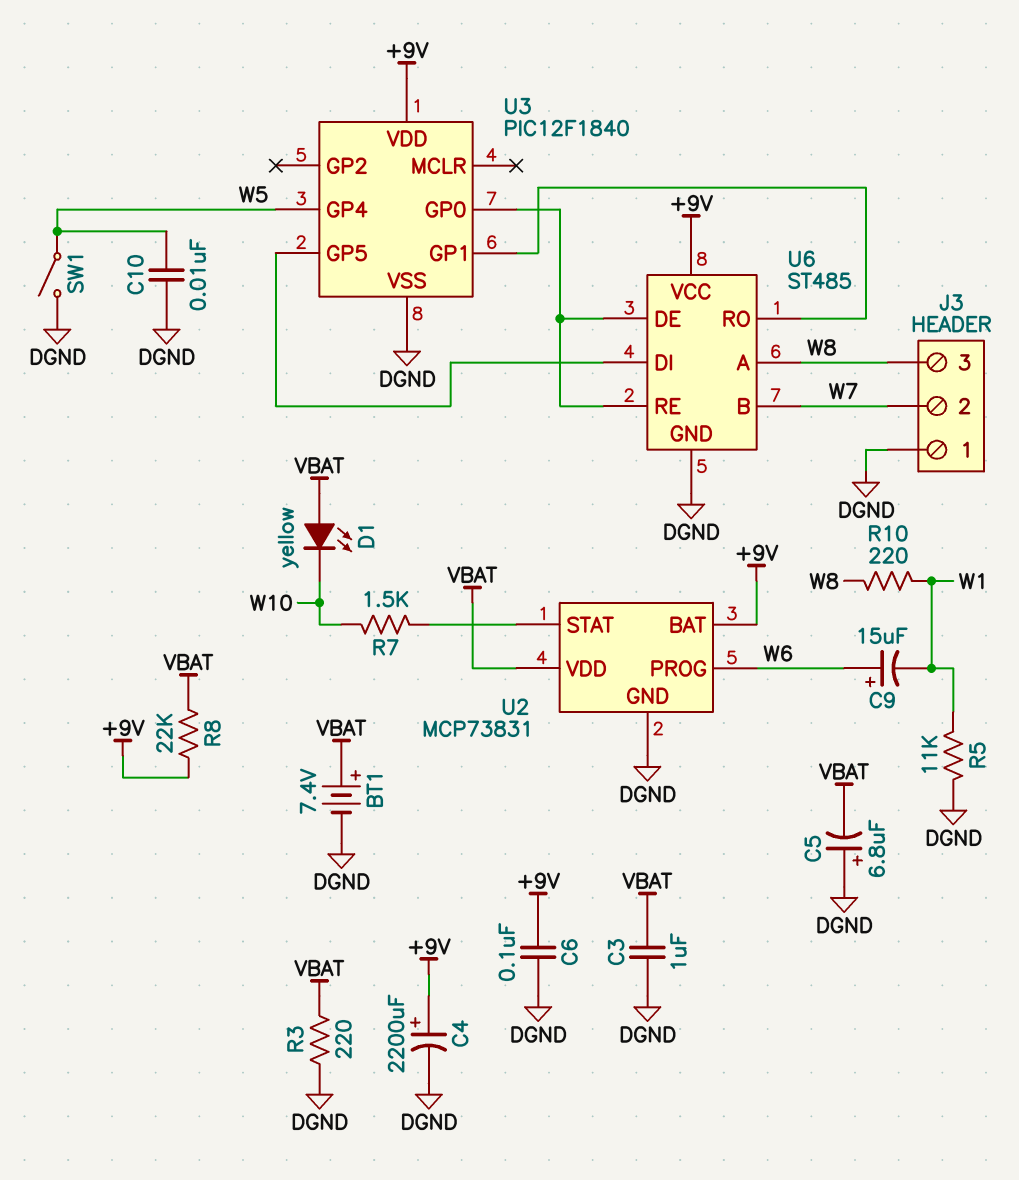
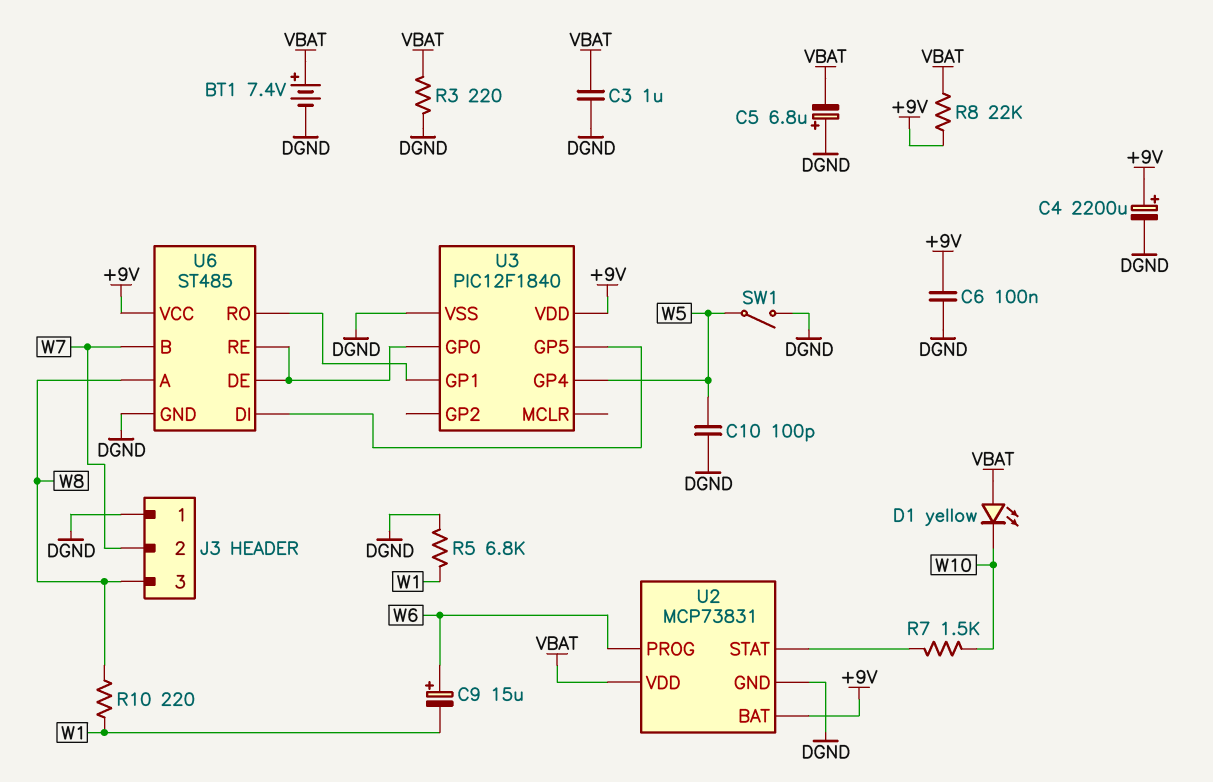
C10: 10nF (DGND, W5) -> 100pF (DGND, W5)
R5: 11k (DGND, W1) -> 6.8k (DGND, W1)

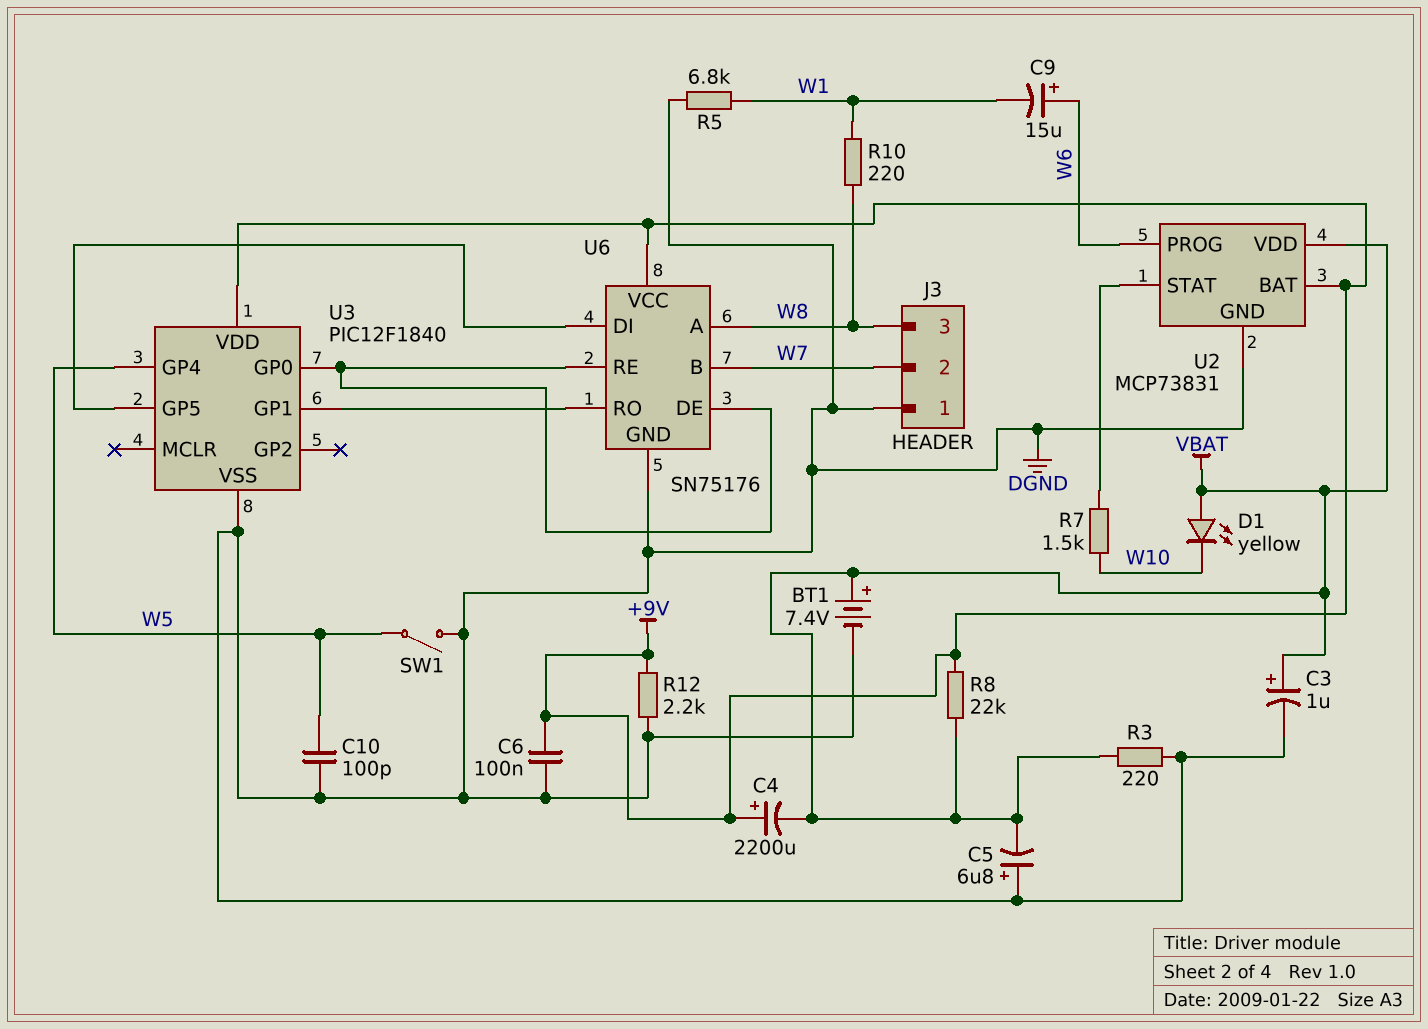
C3: 1uF (DGND, VBAT) -> 1uF (plus VBAT, minus DGND)
C4: 2200uF (plus +9V, minus DGND) -> 2200uF (plus +9V, minus VBAT)
R12: none -> 2.2k (+9V, DGND)
U6: ST485 -> SN75176

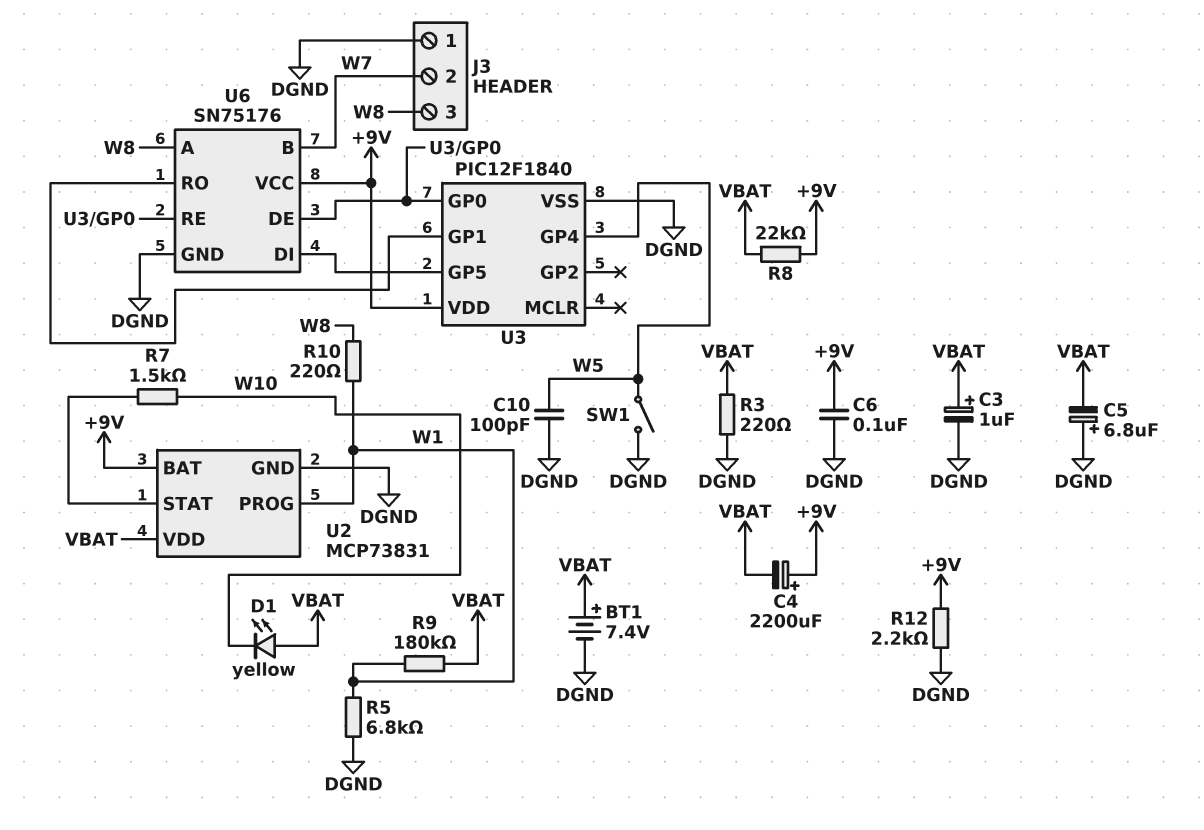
C9: 15uF (plus W6, minus W1) -> none
R9: none -> 180k (VBAT, W1)
U2 pin PROG: W6 -> W1

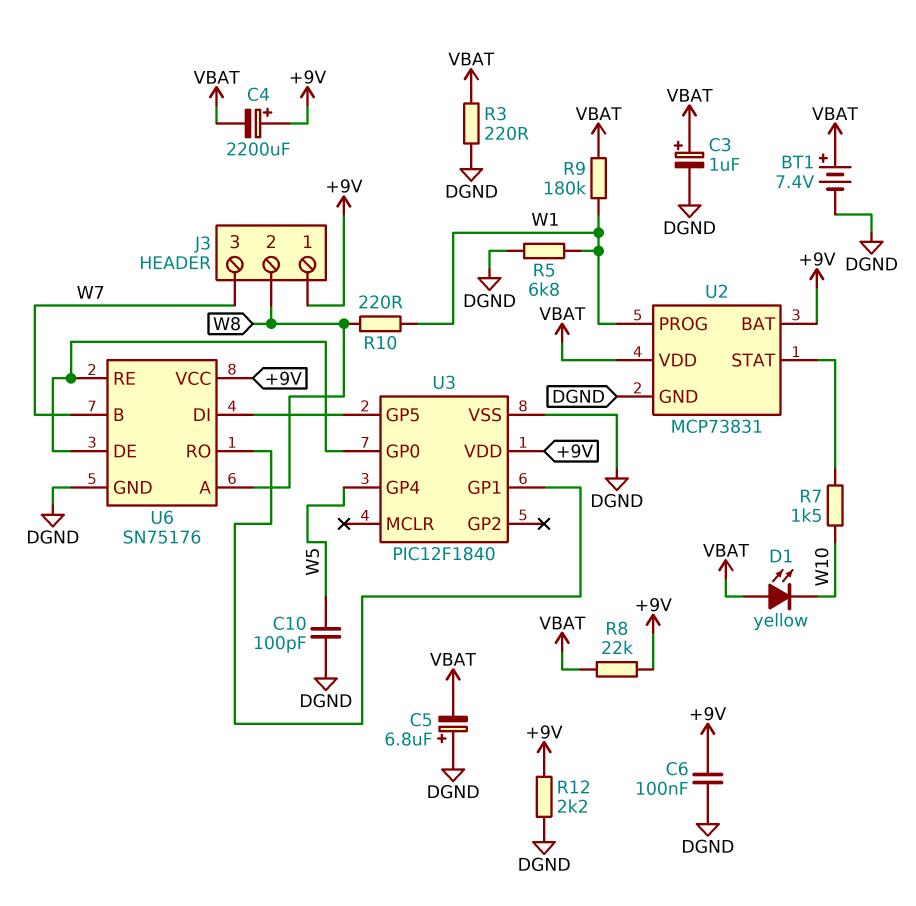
J3 pin 1: DGND -> +9V
J3 pin 2: W7 -> W8
J3 pin 3: W8 -> W7
SW1: switch (DGND, W5) -> none

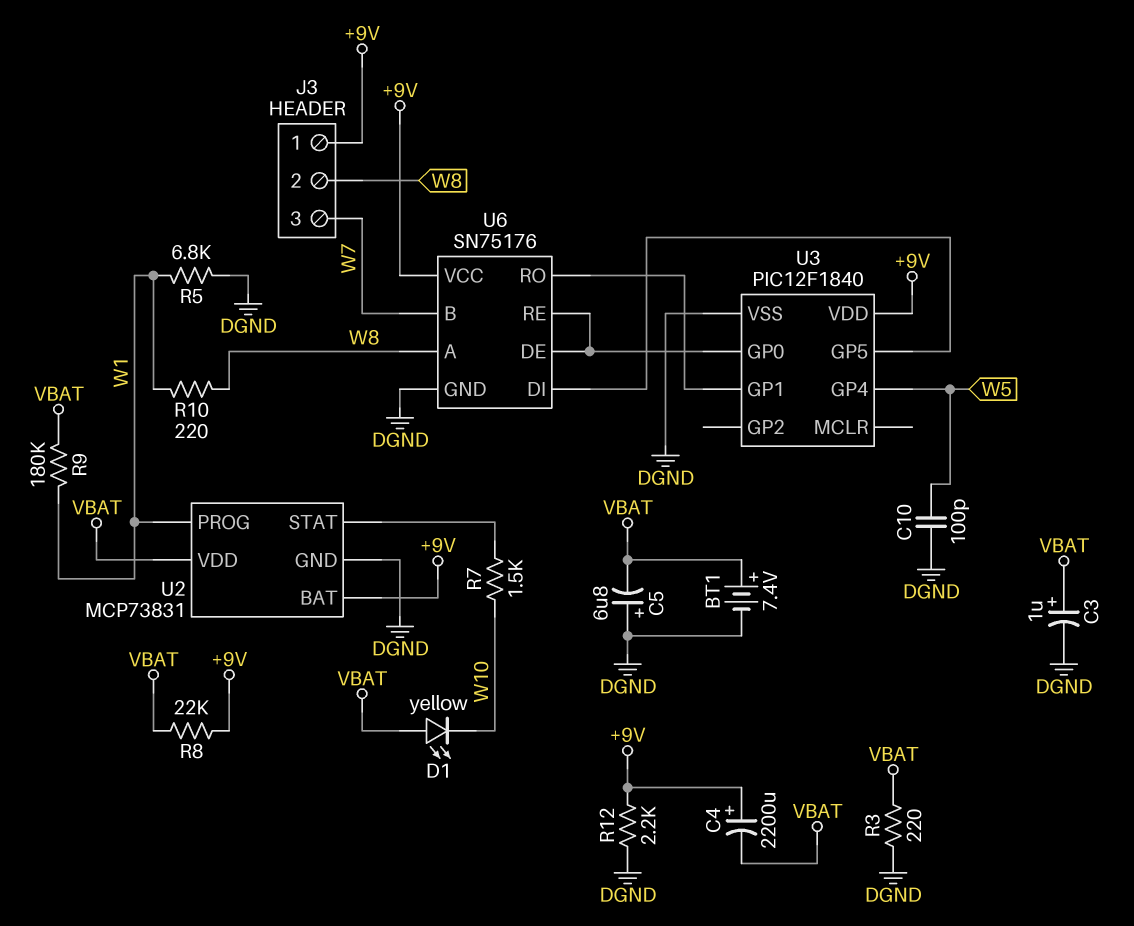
C6: 100nF (+9V, DGND) -> none

